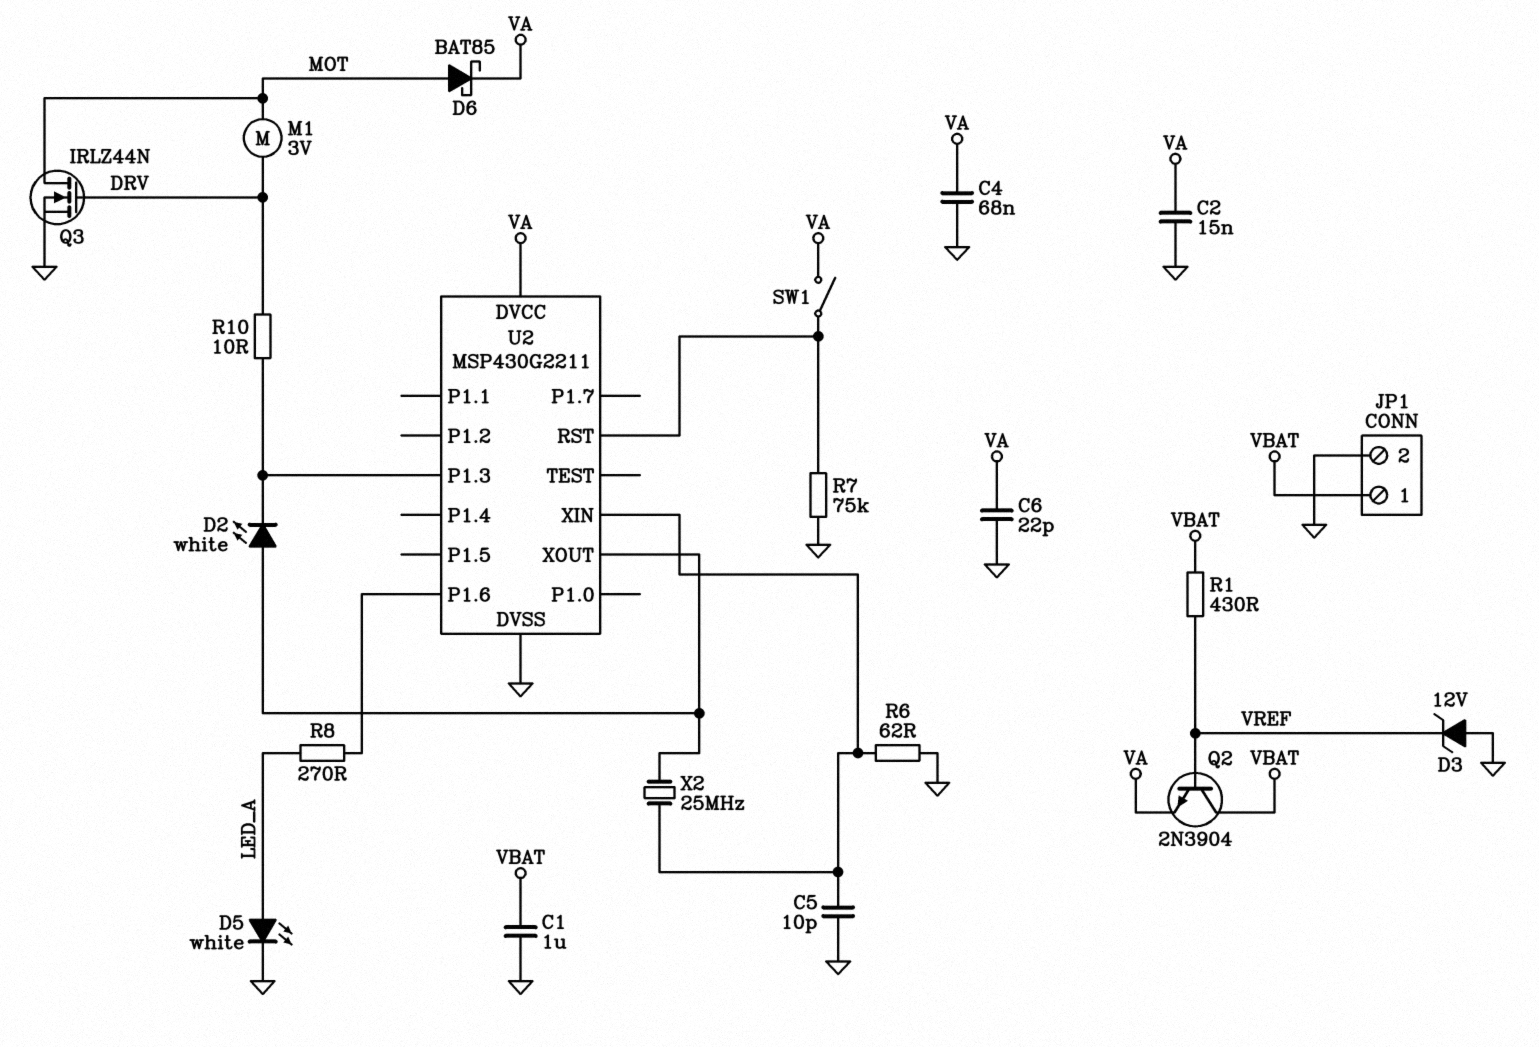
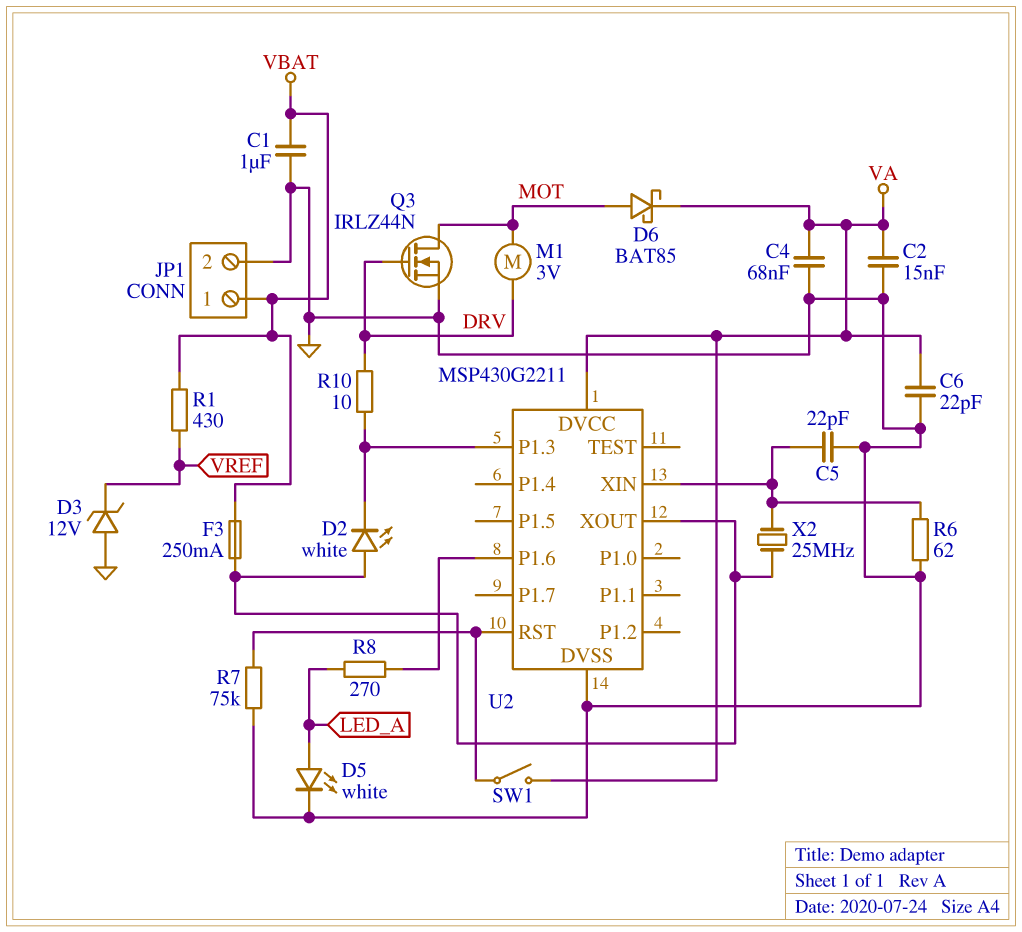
C5: 10pF (GND, U2/XIN) -> 22pF (GND, U2/XIN)
F3: none -> 250mA (U2/XOUT, VBAT)
Q2: NPN 2N3904 (B VREF, C VBAT, E VA) -> none

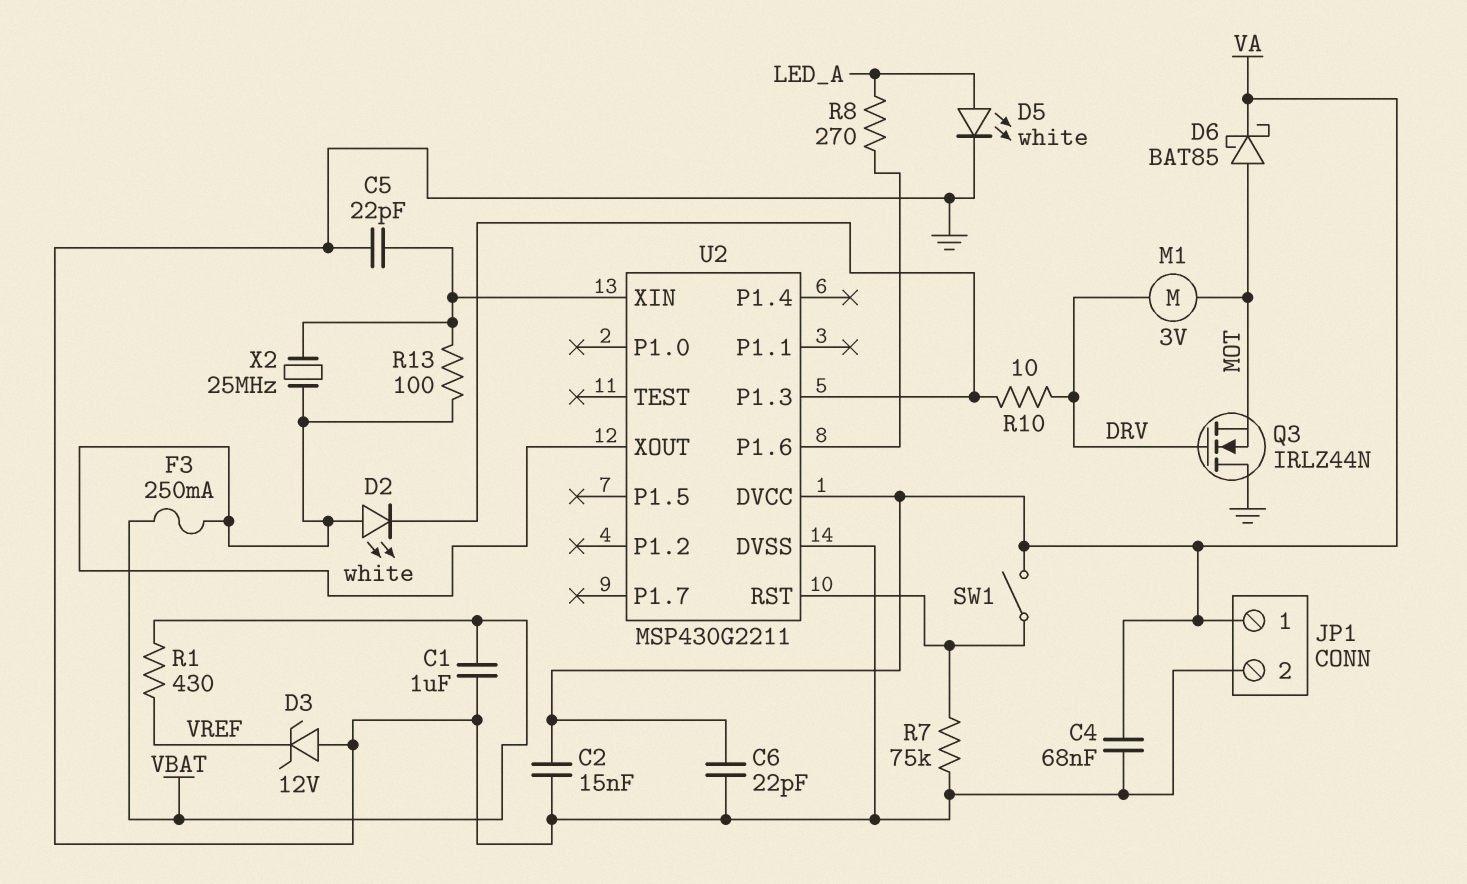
JP1 pin 1: VBAT -> VA
Q3: NMOS IRLZ44N (G DRV, D MOT, S GND) -> NMOS IRLZ44N (G DRV, D GND, S MOT)
R6: 62 (GND, U2/XIN) -> none
R13: none -> 100 (U2/XIN, U2/XOUT)

